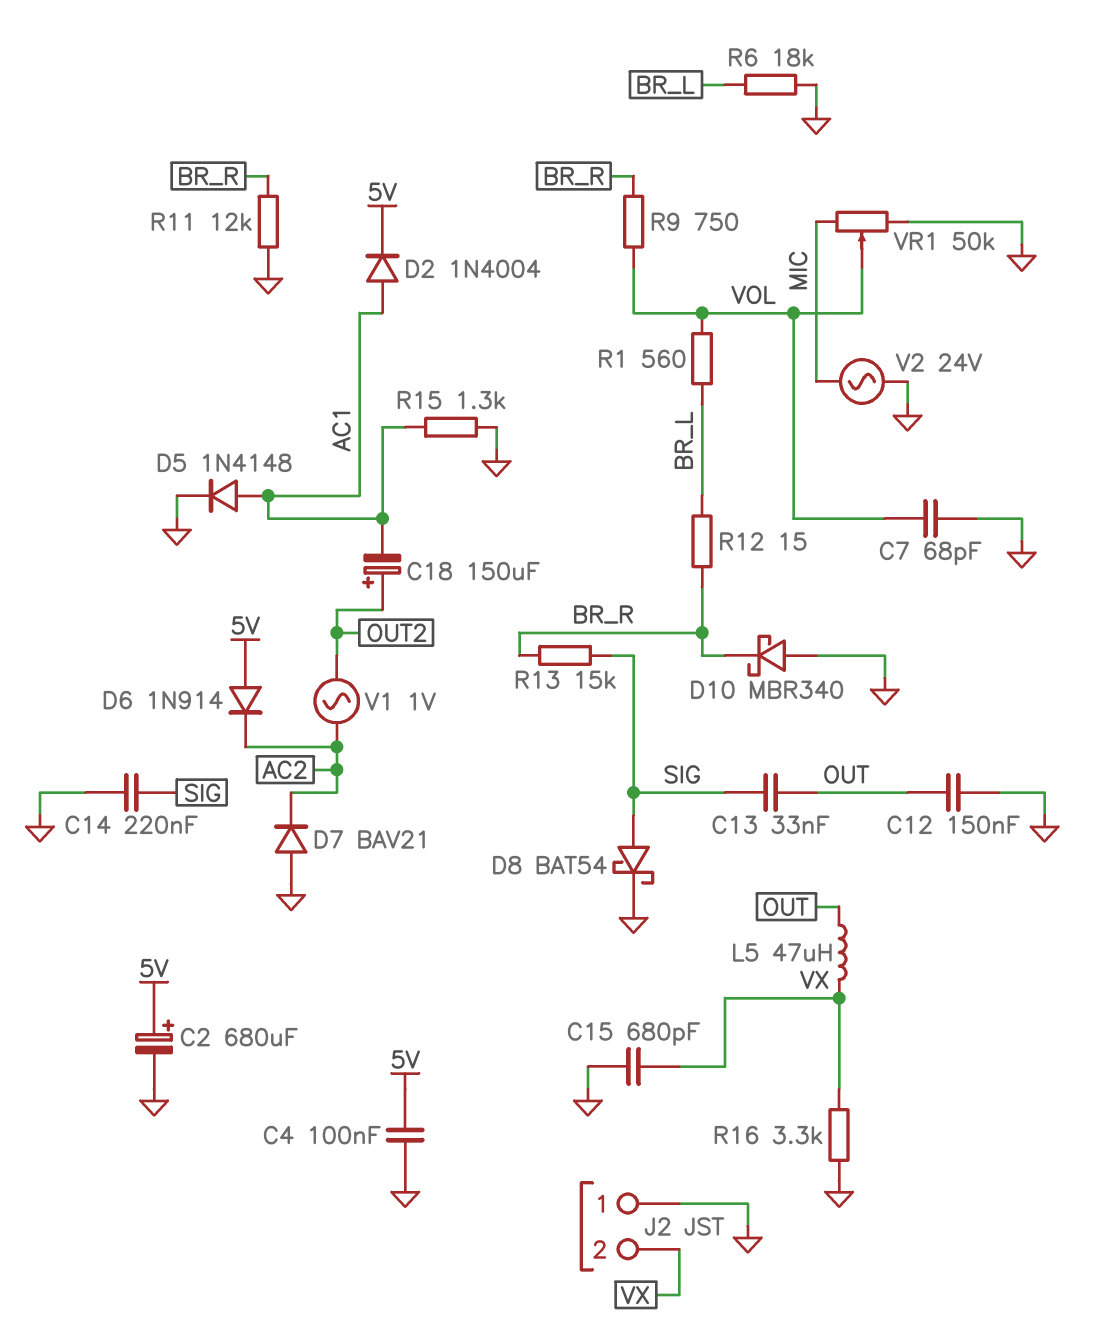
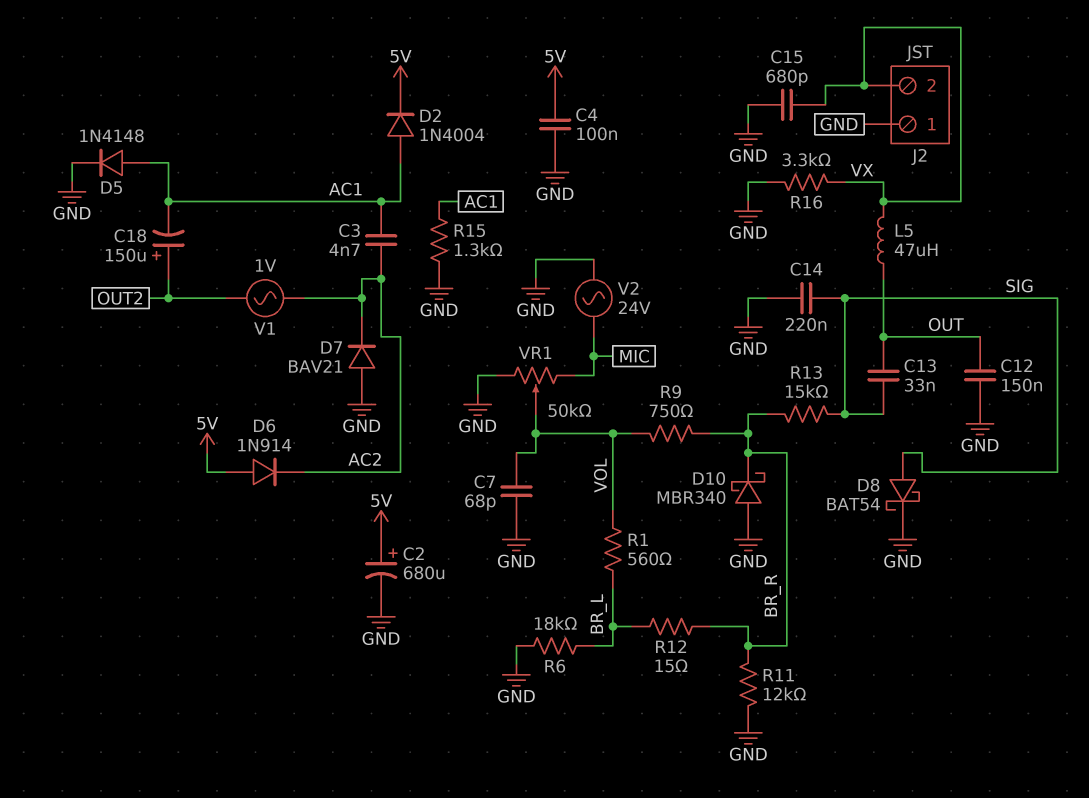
C3: none -> 4.7nF (AC1, AC2)

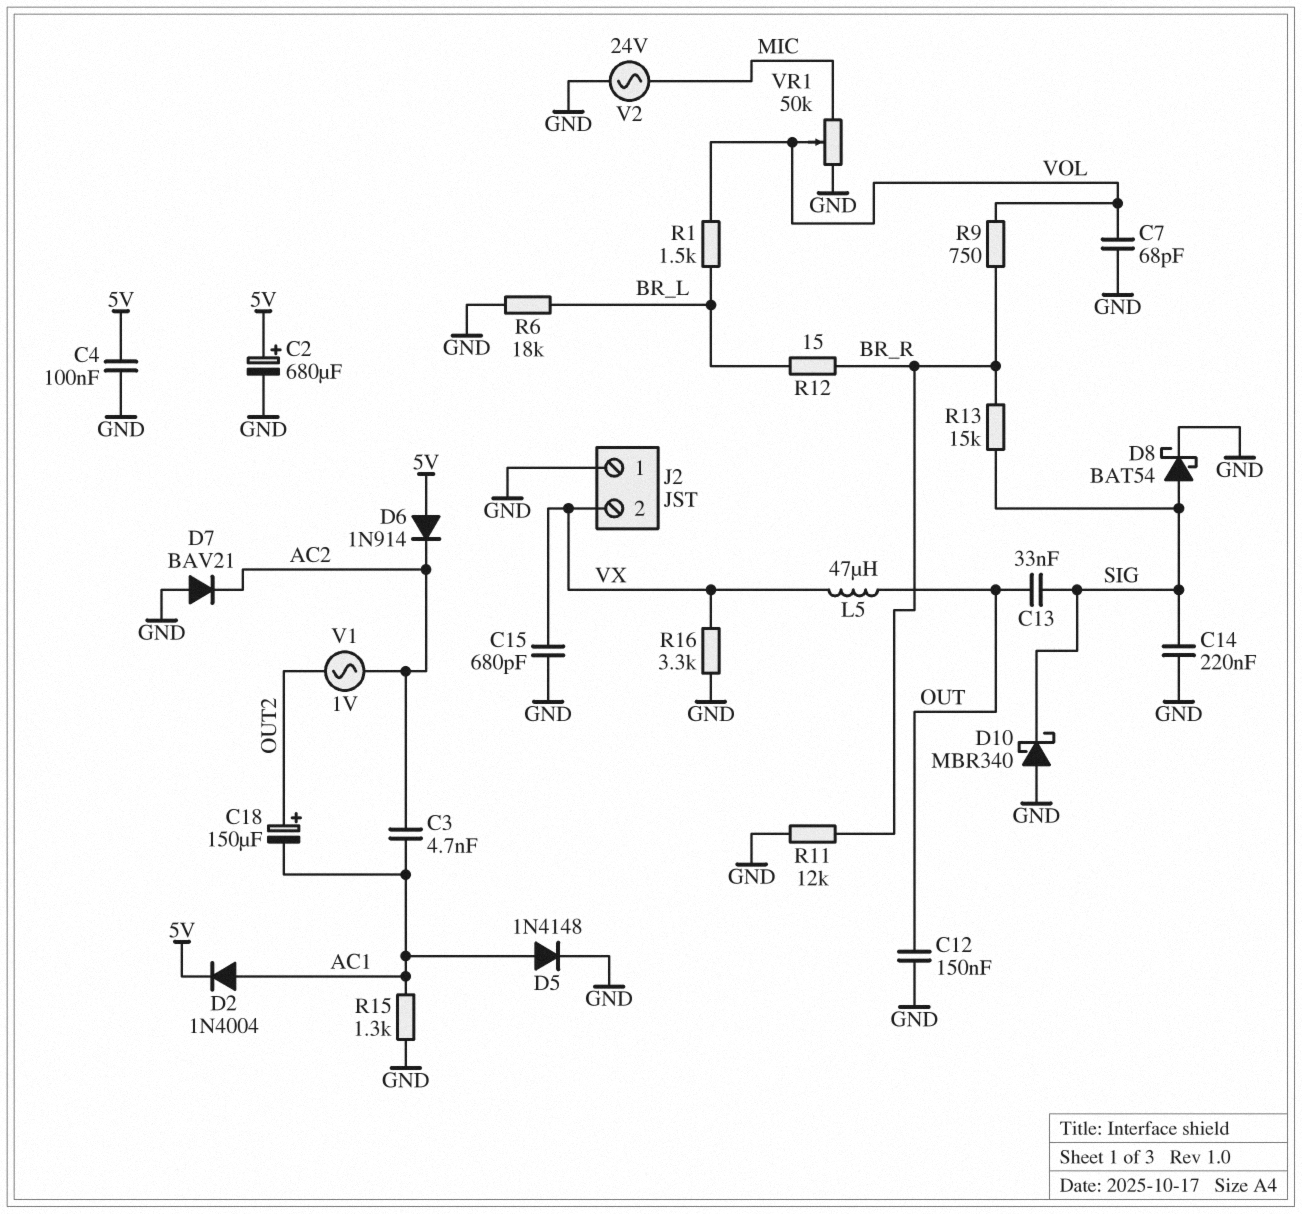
D10: schottky MBR340 (A GND, K BR_R) -> schottky MBR340 (A GND, K SIG)
R1: 560 (BR_L, VOL) -> 1.5k (BR_L, VOL)

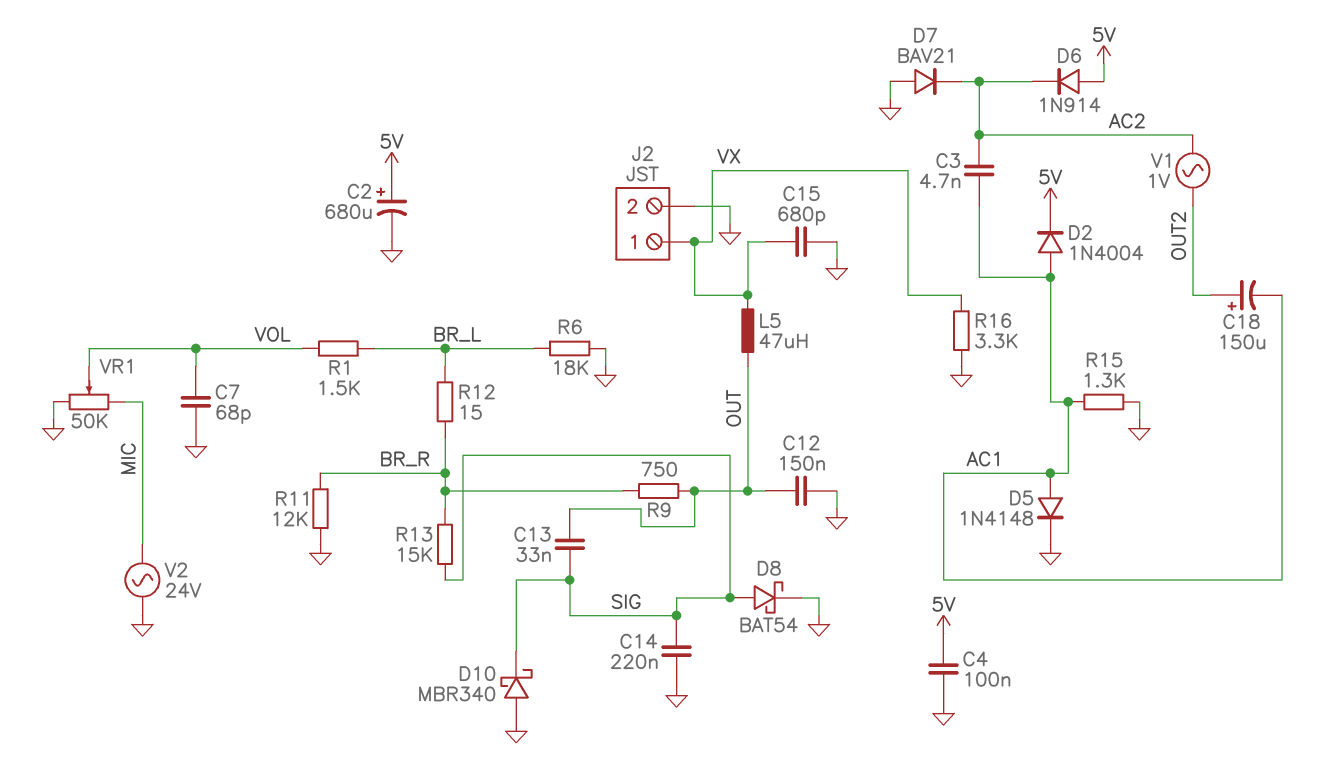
J2 pin 1: GND -> VX
J2 pin 2: VX -> GND
R9: 750 (BR_R, VOL) -> 750 (BR_R, OUT)

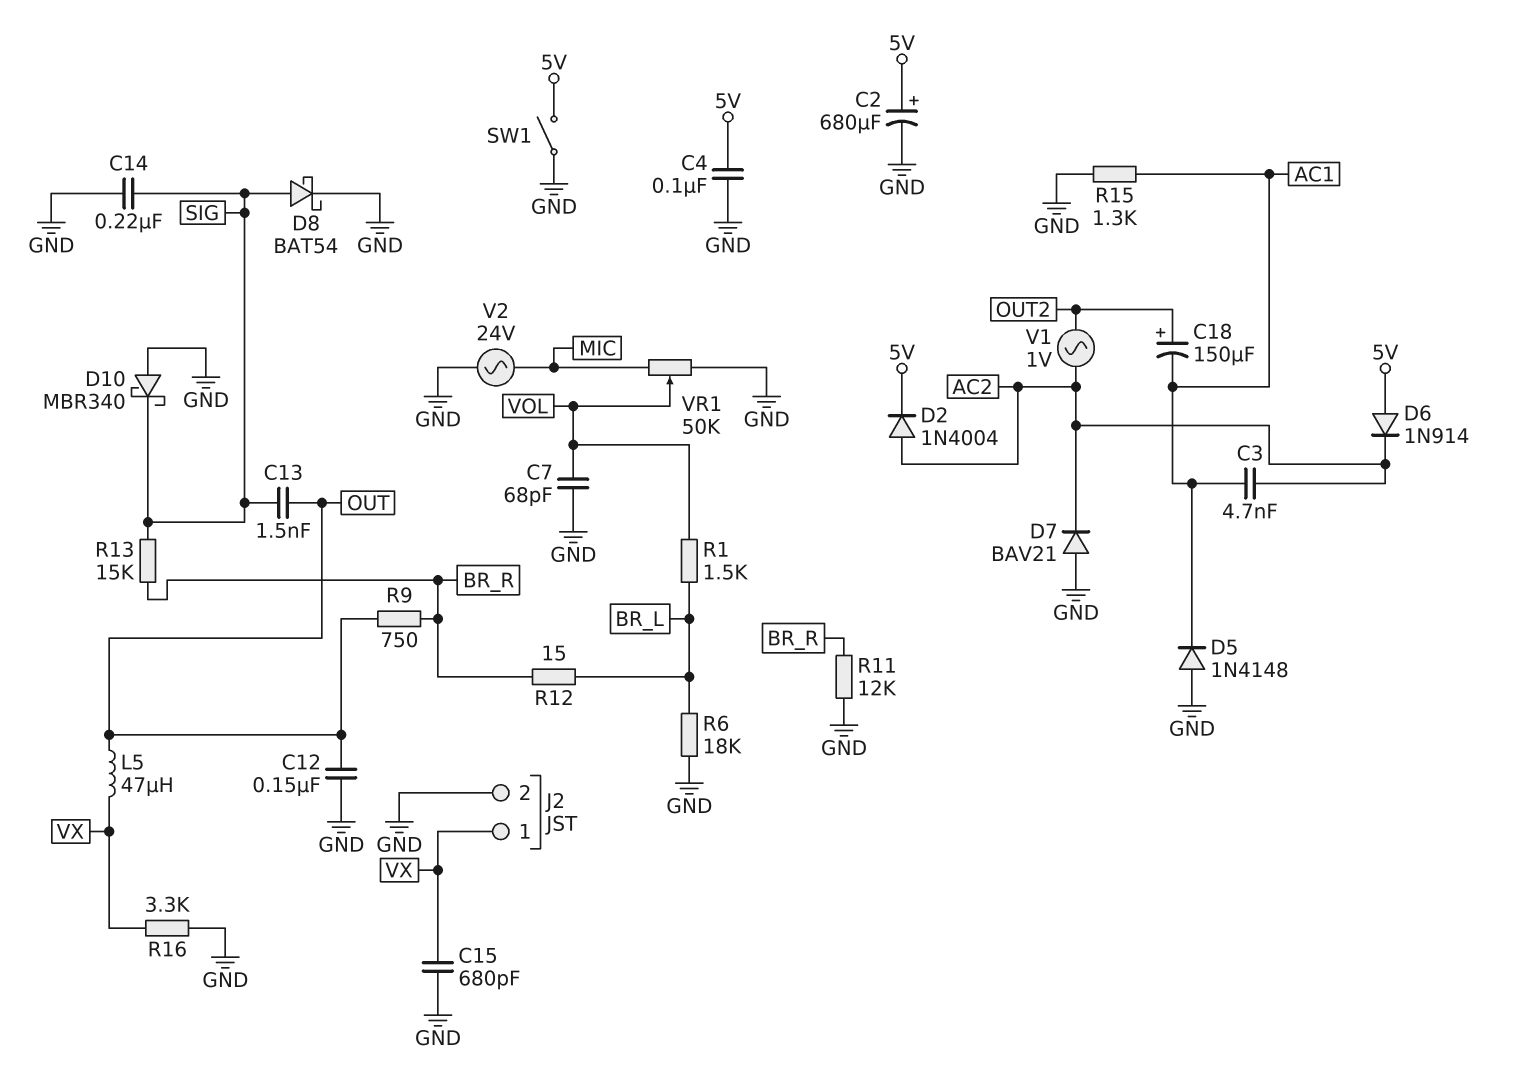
C13: 33nF (OUT, SIG) -> 1.5nF (OUT, SIG)
D2: diode 1N4004 (A AC1, K 5V) -> diode 1N4004 (A AC2, K 5V)
D5: diode 1N4148 (A AC1, K GND) -> diode 1N4148 (A GND, K AC1)
SW1: none -> switch (5V, GND)

